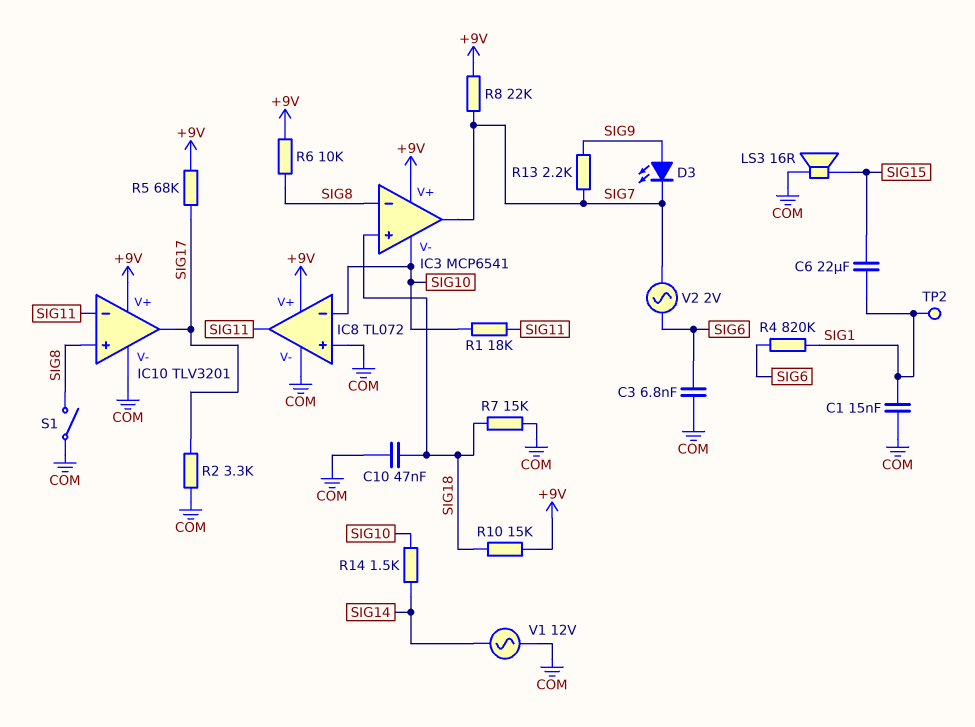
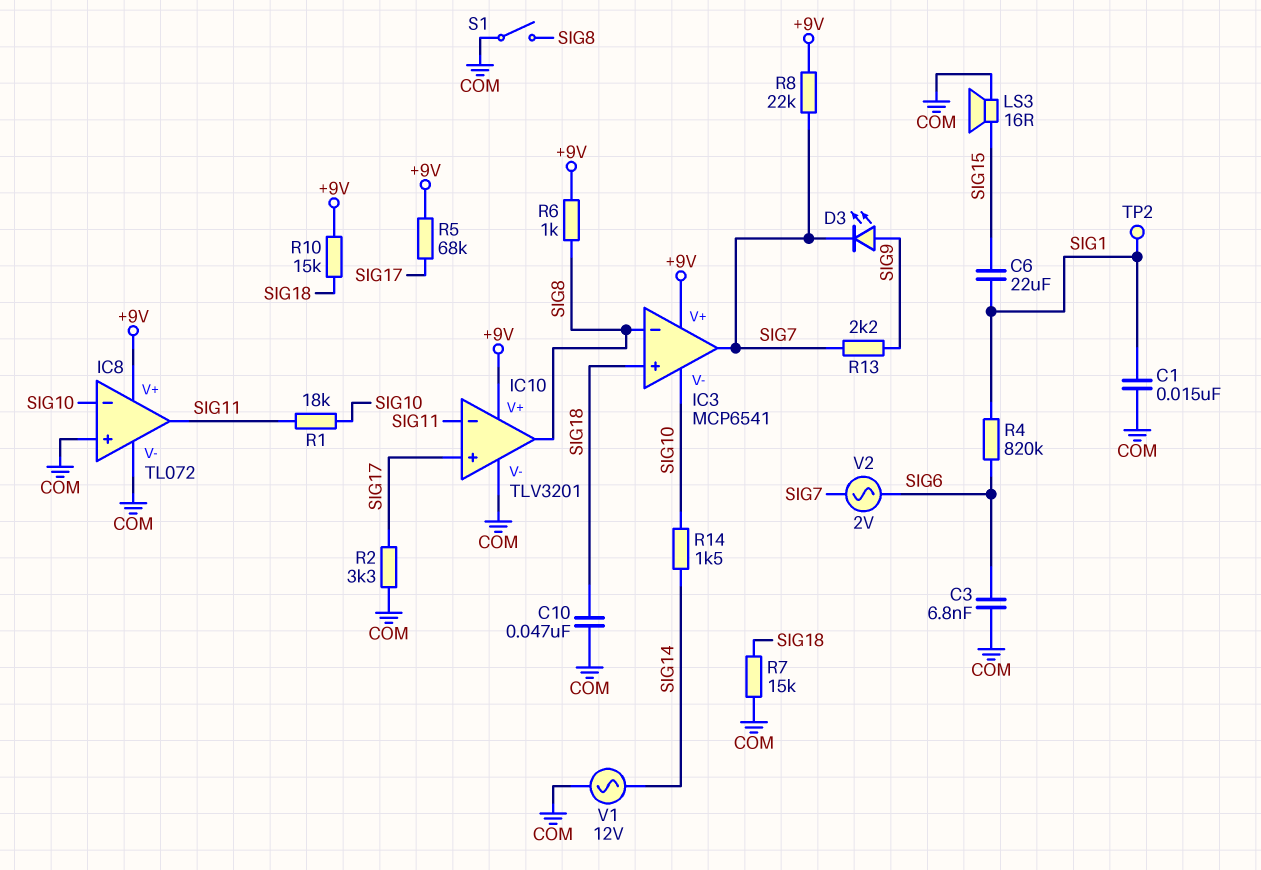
IC10 pin in+: SIG8 -> SIG17
IC10 pin out: SIG17 -> SIG8
R6: 10k (+9V, SIG8) -> 1k (+9V, SIG8)

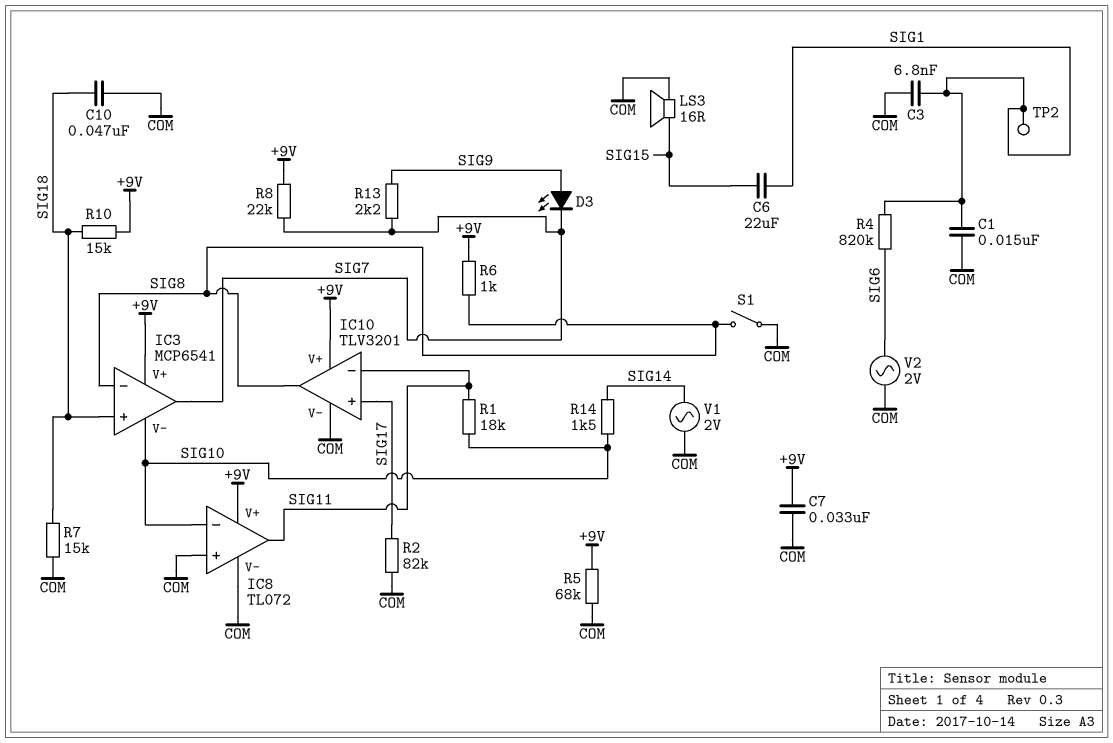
C3: 6.8nF (COM, SIG6) -> 6.8nF (COM, SIG1)
C7: none -> 33nF (+9V, COM)
R2: 3.3k (COM, SIG17) -> 82k (COM, SIG17)
R5: 68k (+9V, SIG17) -> 68k (+9V, COM)
V1: AC 12V (COM, SIG14) -> AC 2V (COM, SIG14)
V2: AC 2V (SIG6, SIG7) -> AC 2V (COM, SIG6)

